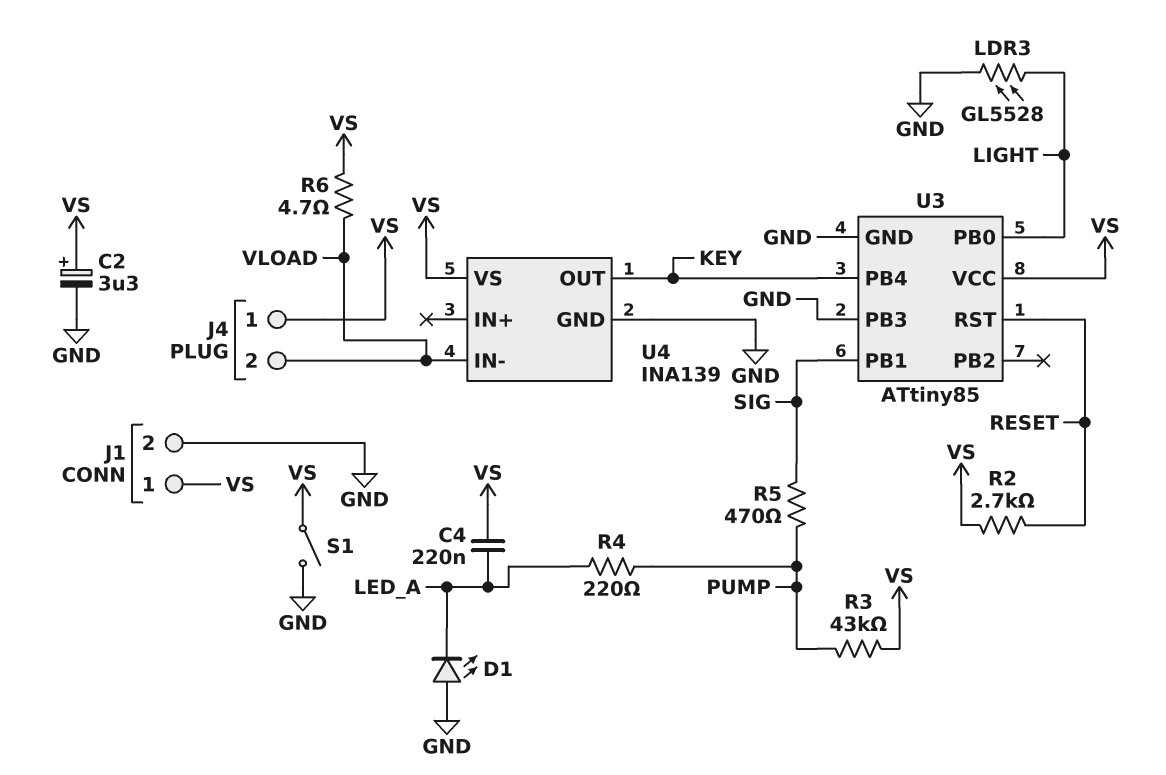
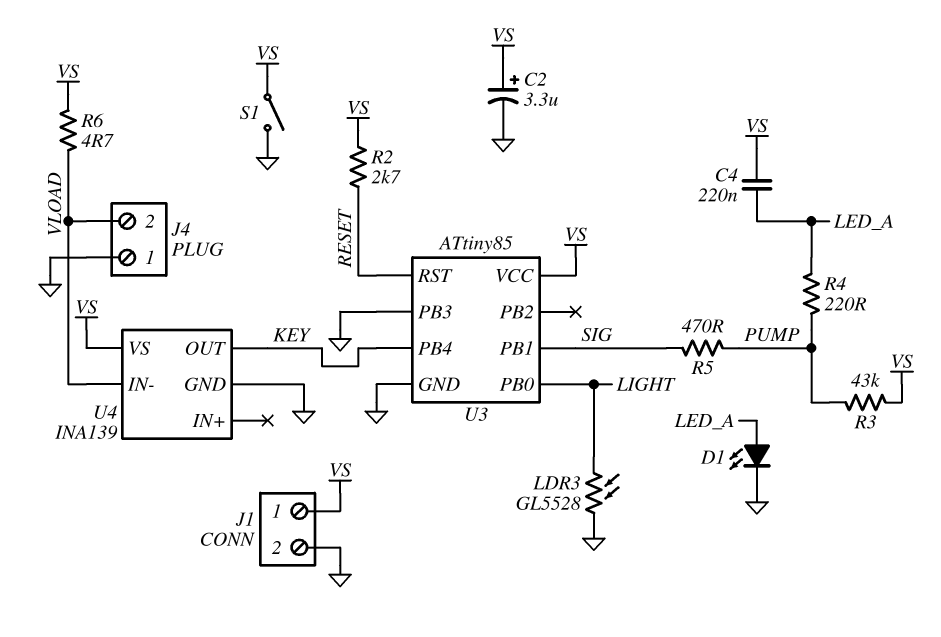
D1: LED (A GND, K LED_A) -> LED (A LED_A, K GND)
J4 pin 1: VS -> GND

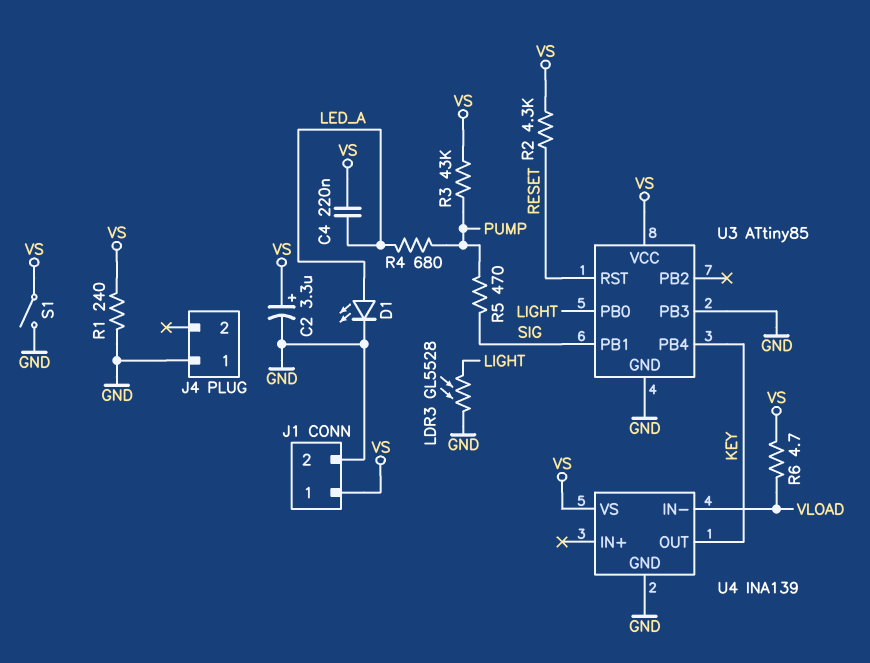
J4 pin 2: VLOAD -> none
R1: none -> 240 (GND, VS)
R2: 2.7k (RESET, VS) -> 4.3k (RESET, VS)
R4: 220 (LED_A, PUMP) -> 680 (LED_A, PUMP)

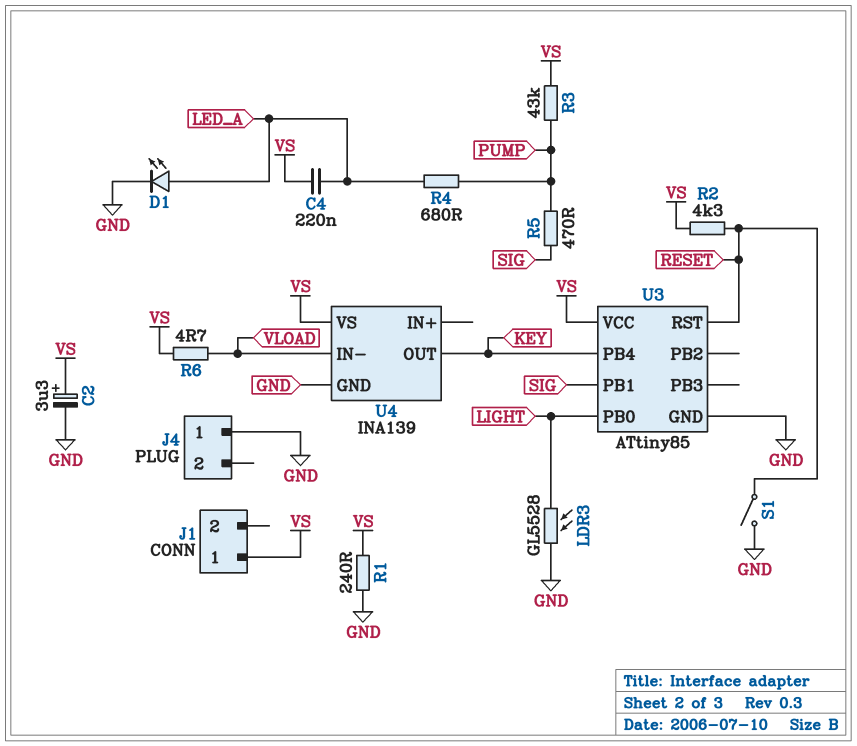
J1 pin 2: GND -> none
S1: switch (GND, VS) -> switch (GND, RESET)
U3 pin PB3: GND -> none

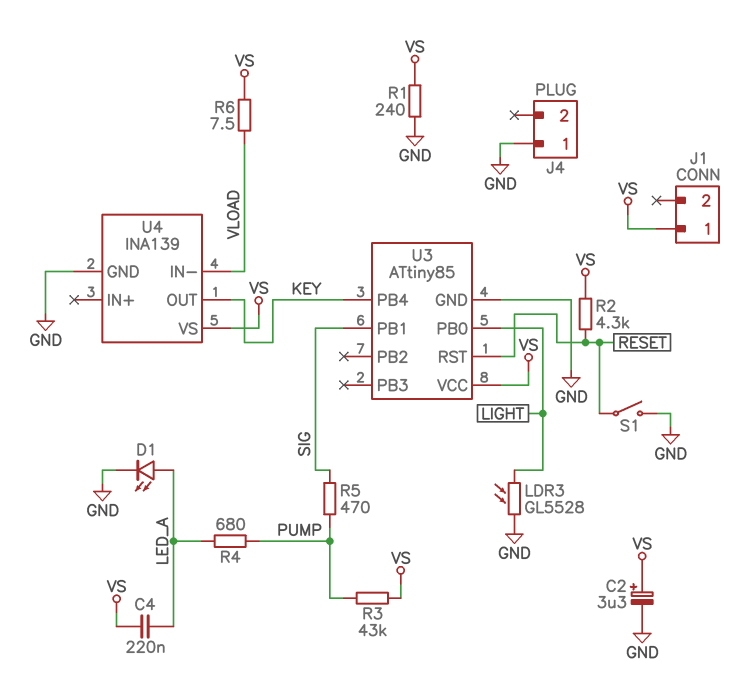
R6: 4.7 (VLOAD, VS) -> 7.5 (VLOAD, VS)

